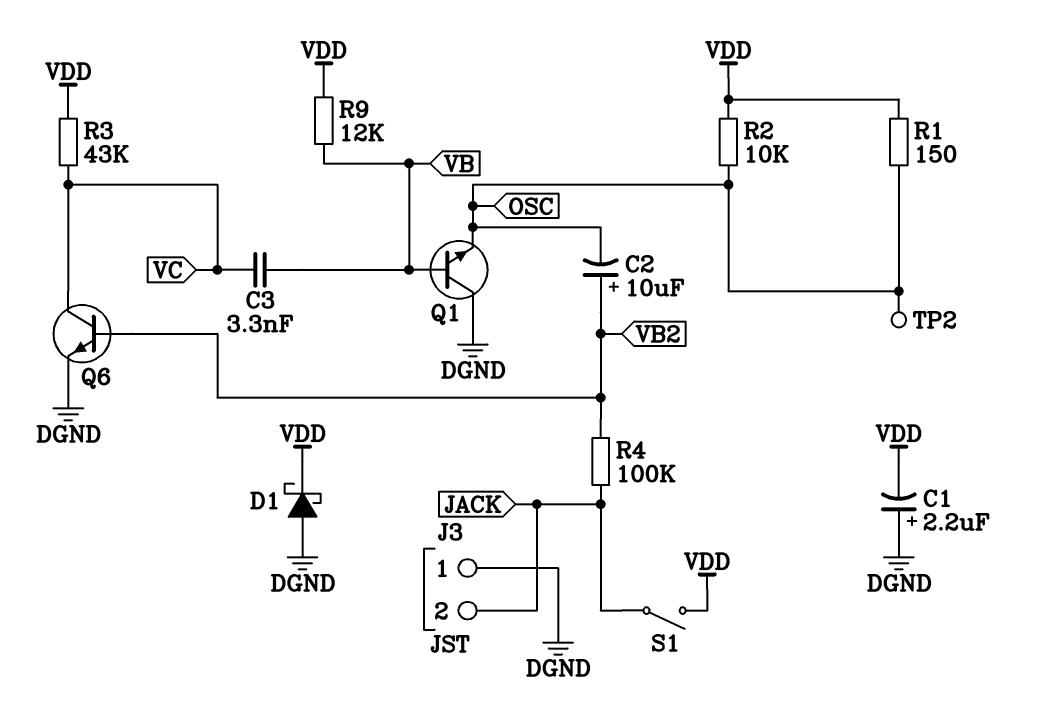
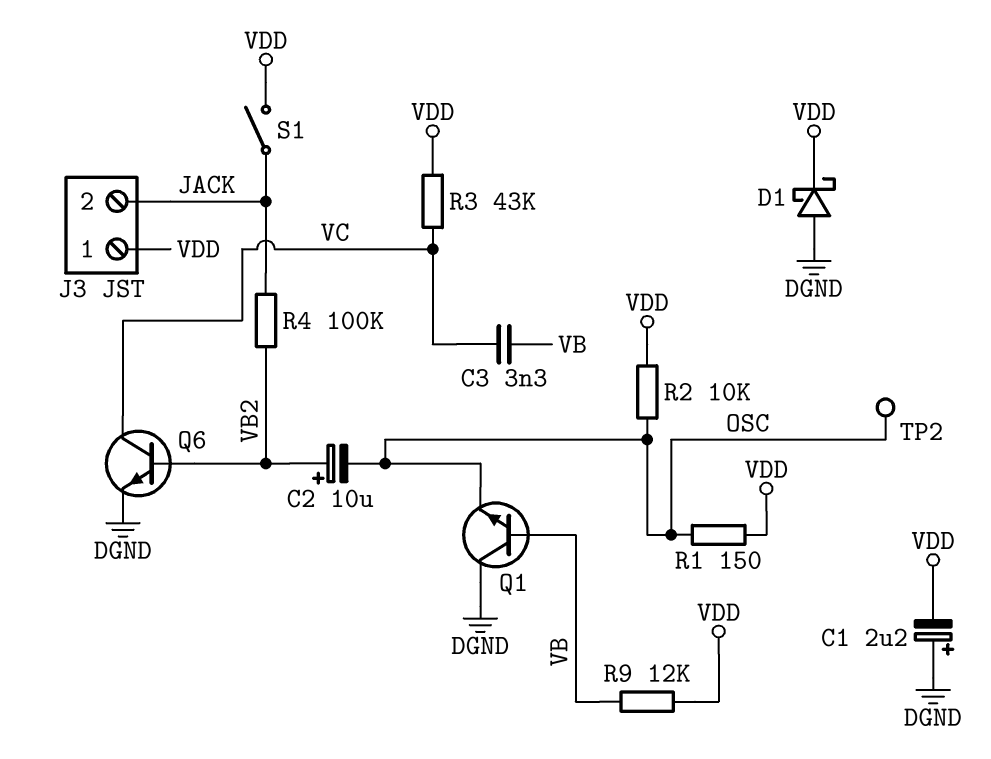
J3 pin 1: DGND -> VDD

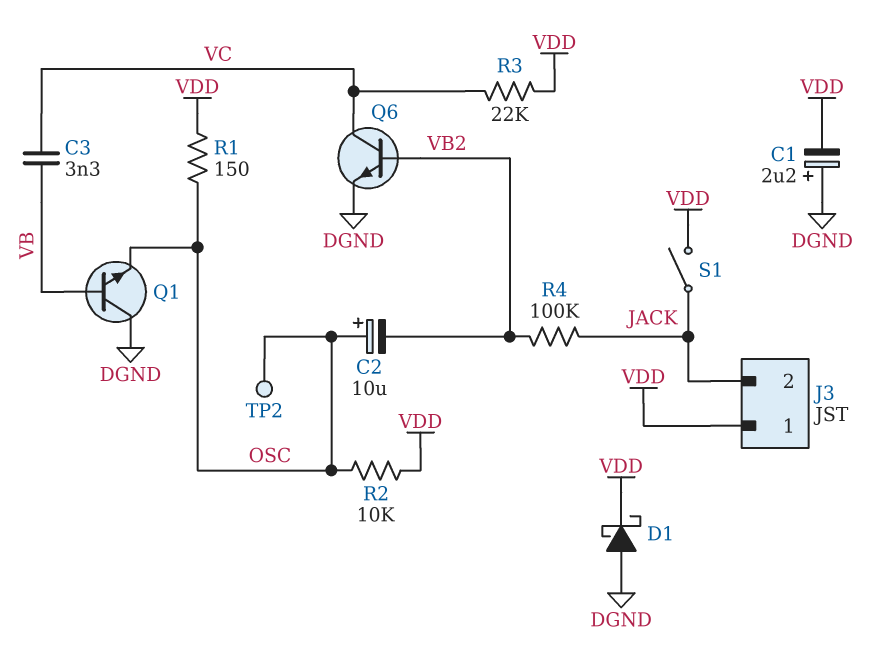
C2: 10uF (plus VB2, minus OSC) -> 10uF (plus OSC, minus VB2)
R3: 43k (VC, VDD) -> 22k (VC, VDD)
R9: 12k (VB, VDD) -> none

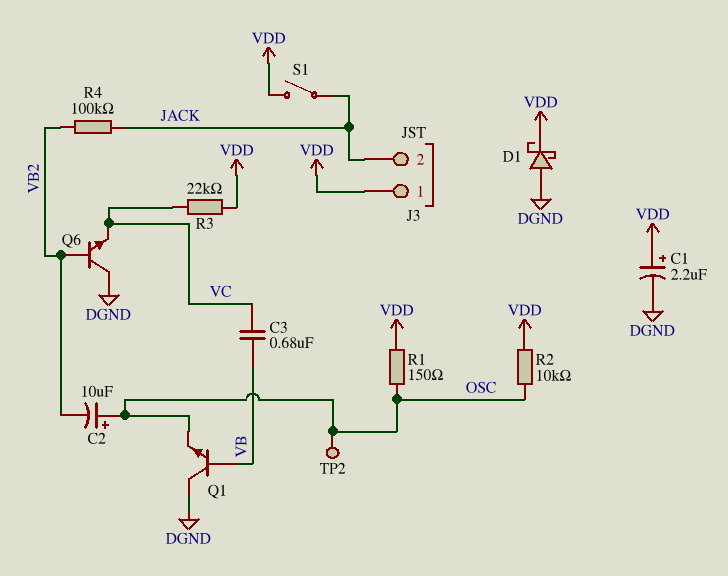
C1: 2.2uF (plus DGND, minus VDD) -> 2.2uF (plus VDD, minus DGND)
C3: 3.3nF (VB, VC) -> 680nF (VB, VC)
Q6: NPN (B VB2, C VC, E DGND) -> NPN (B VB2, C DGND, E VC)

